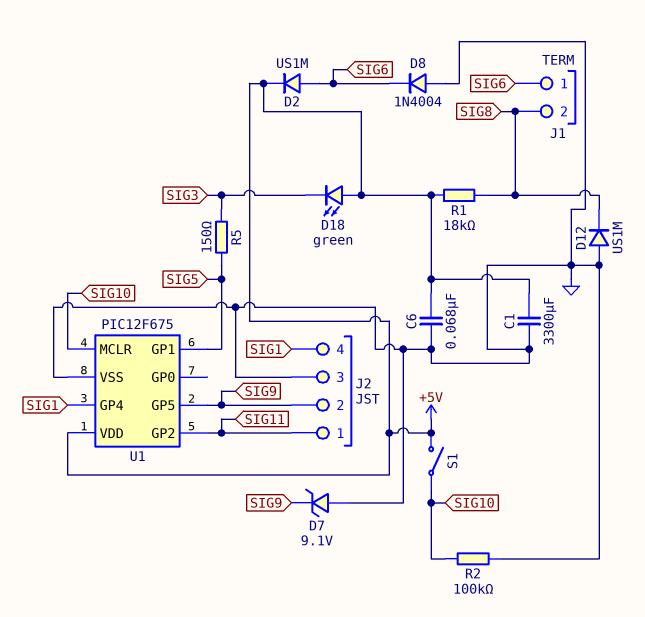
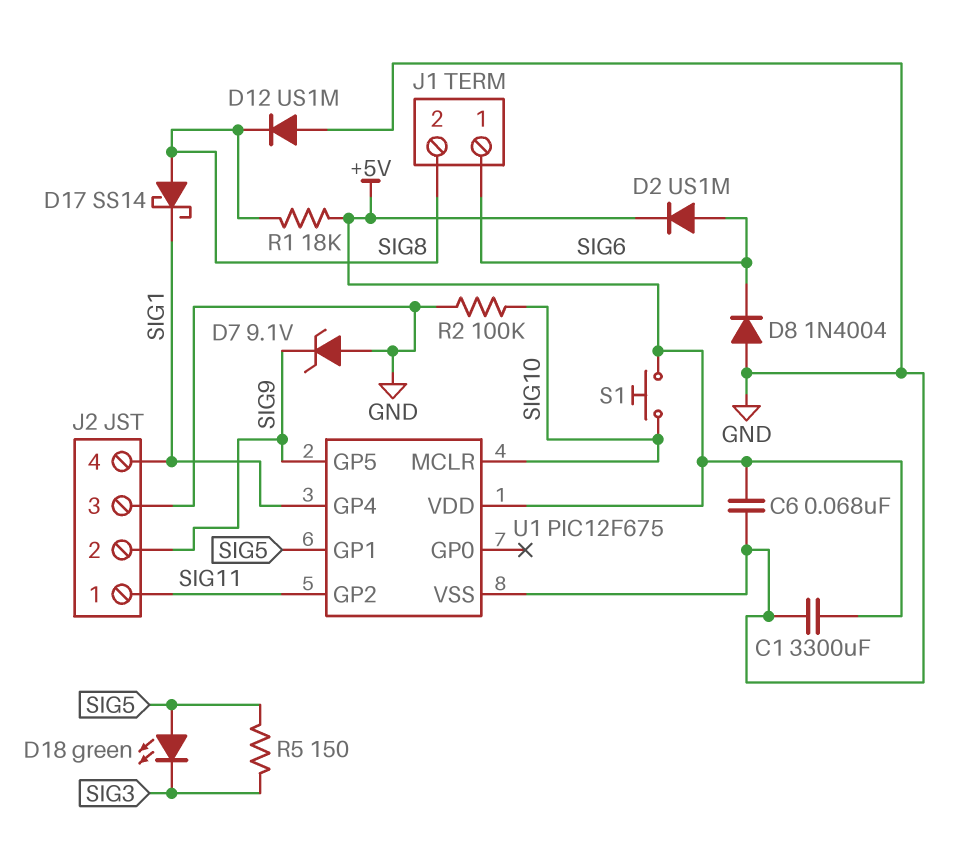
D17: none -> schottky SS14 (A SIG8, K SIG1)
D18: LED green (A +5V, K SIG3) -> LED green (A SIG5, K SIG3)
S1: switch (+5V, SIG10) -> button (+5V, SIG10)

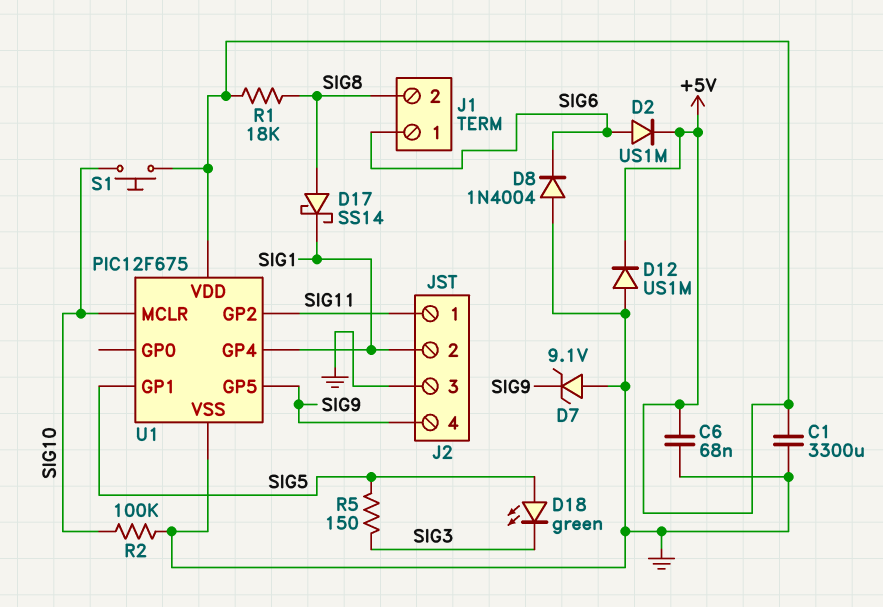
D12: diode US1M (A GND, K SIG8) -> diode US1M (A GND, K +5V)
J2 pin 2: SIG9 -> SIG1
J2 pin 4: SIG1 -> SIG9

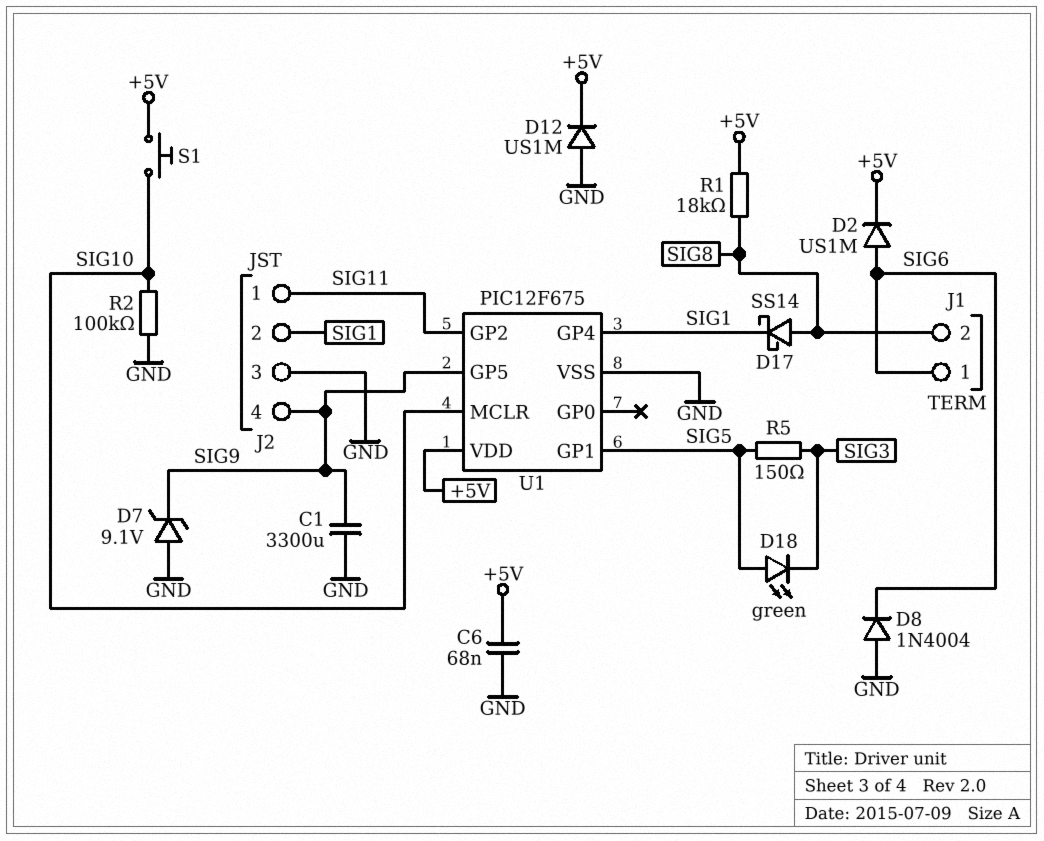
C1: 3300uF (+5V, GND) -> 3300uF (GND, SIG9)

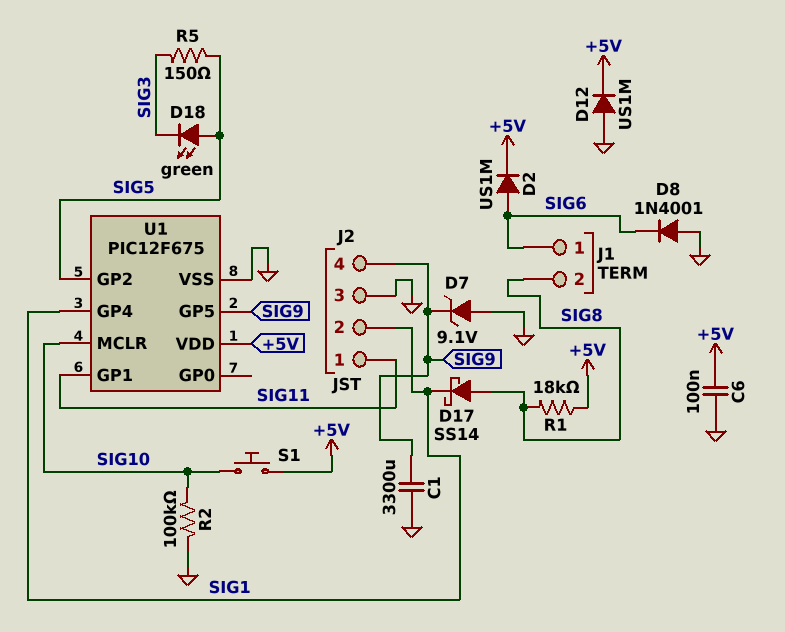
C6: 68nF (+5V, GND) -> 100nF (+5V, GND)
D8: diode 1N4004 (A GND, K SIG6) -> diode 1N4001 (A GND, K SIG6)
U1 pin GP1: SIG5 -> SIG11
U1 pin GP2: SIG11 -> SIG5

